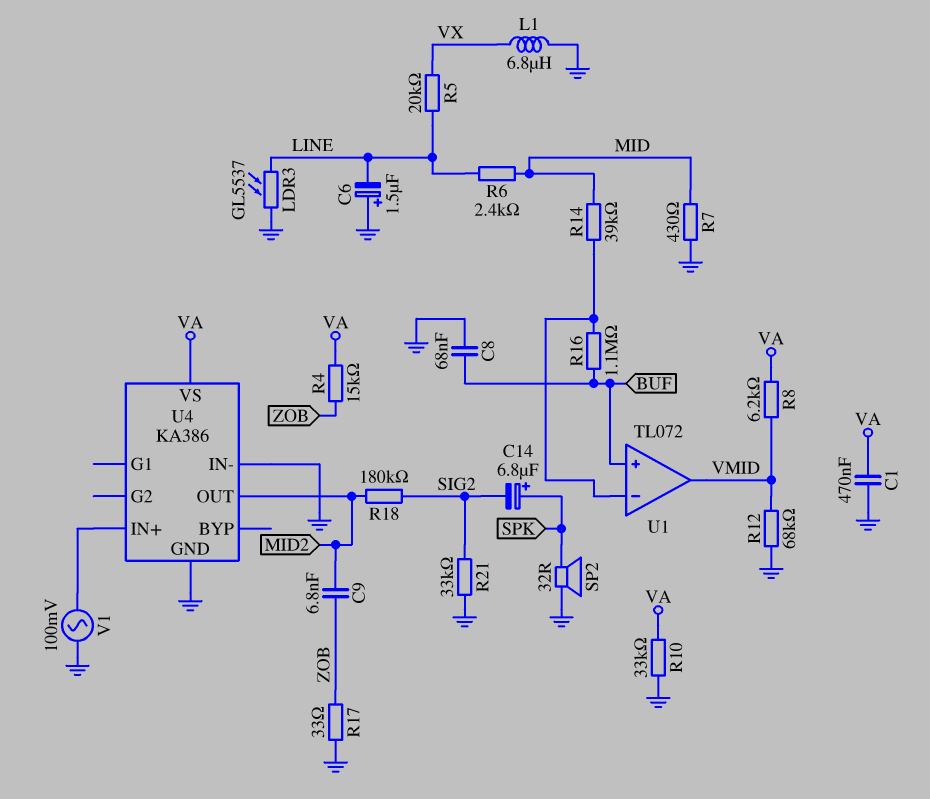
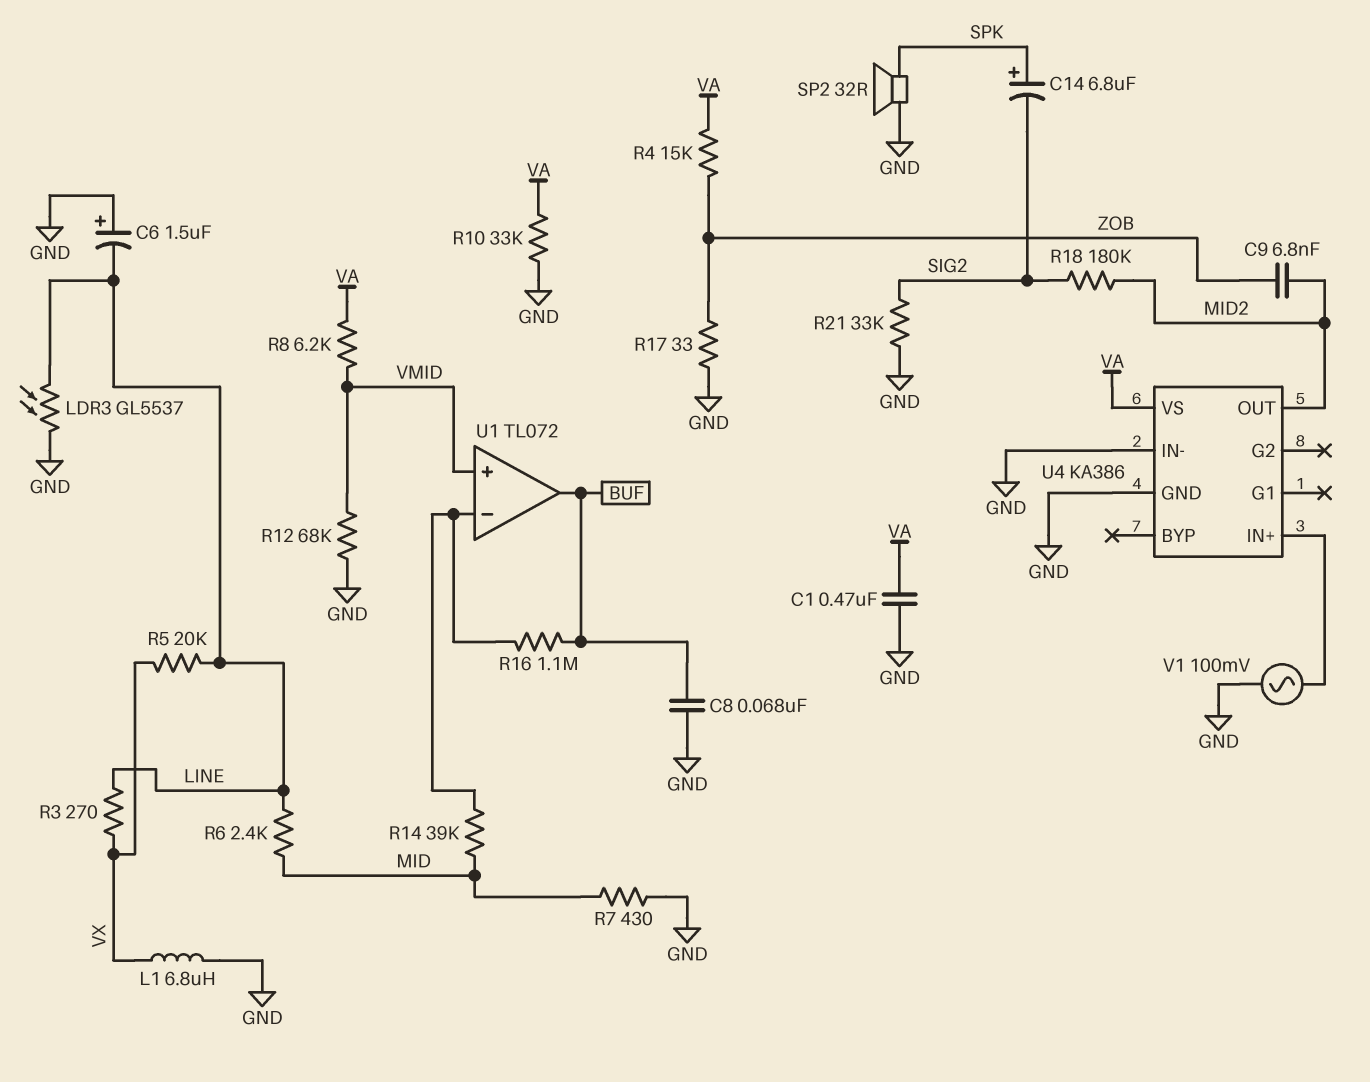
R3: none -> 270 (LINE, VX)
U1 pin in+: BUF -> VMID
U1 pin out: VMID -> BUF

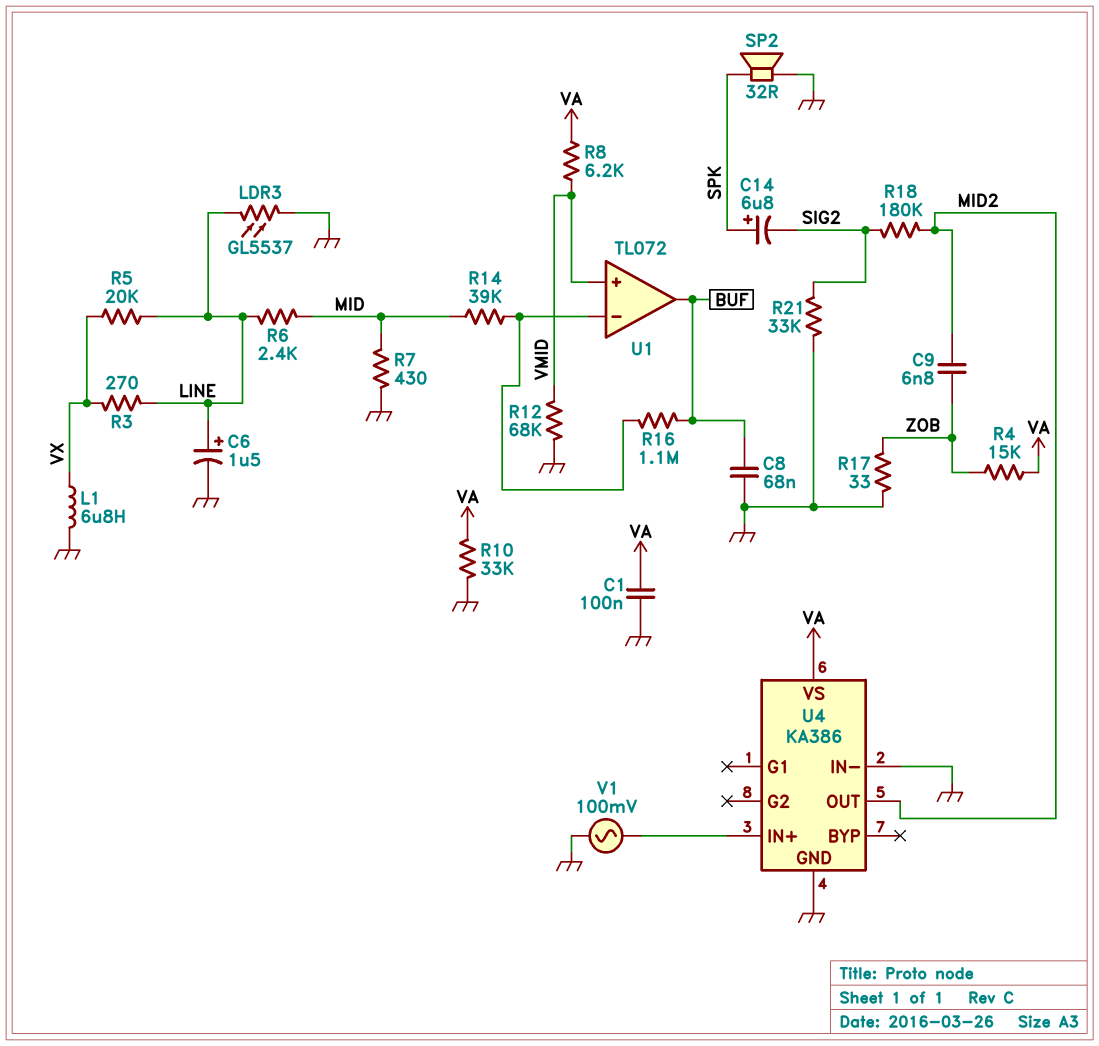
C1: 470nF (GND, VA) -> 100nF (GND, VA)
C6: 1.5uF (plus GND, minus LINE) -> 1.5uF (plus LINE, minus GND)

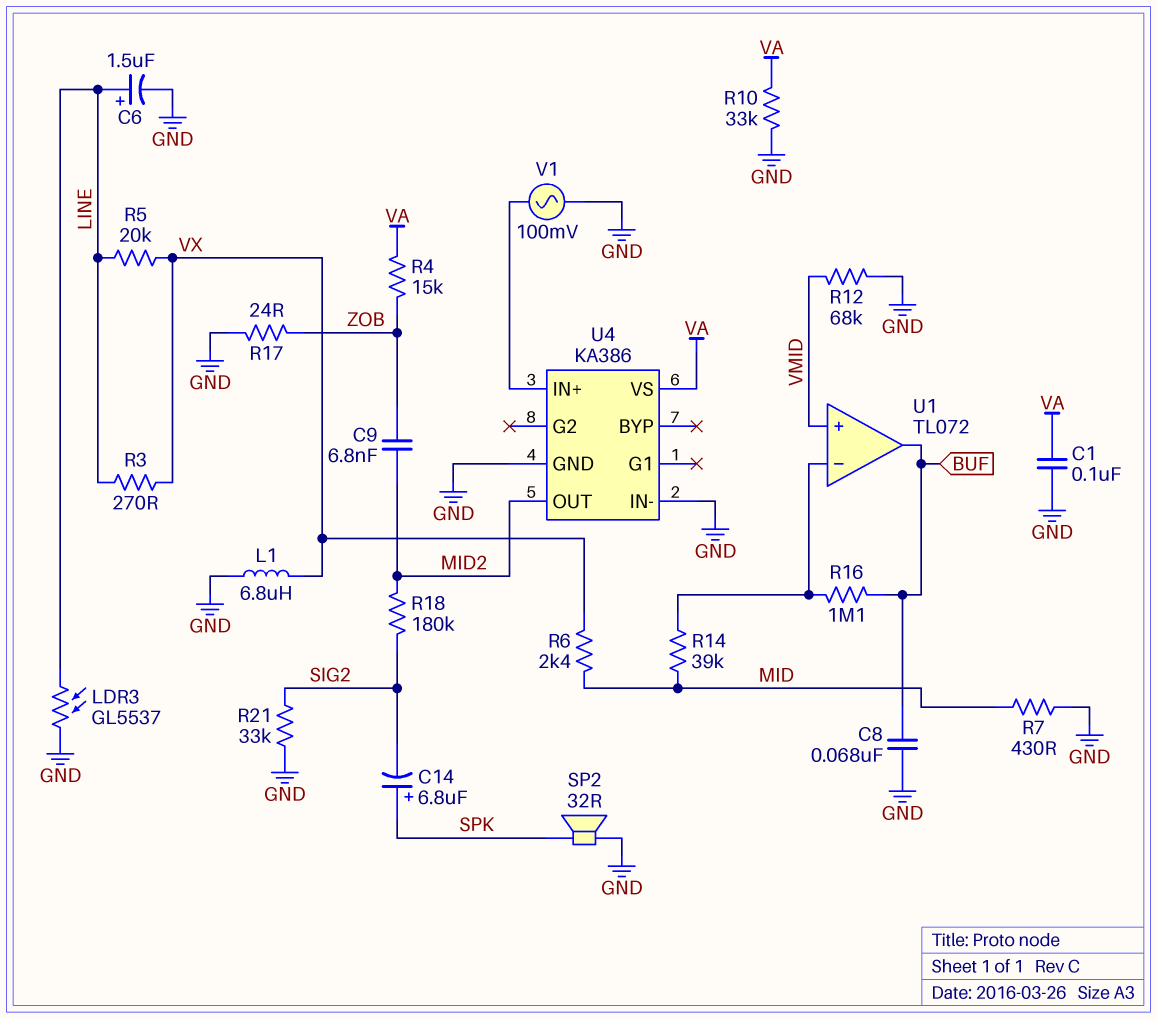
R6: 2.4k (LINE, MID) -> 2.4k (MID, VX)
R8: 6.2k (VA, VMID) -> none
R17: 33 (GND, ZOB) -> 24 (GND, ZOB)

